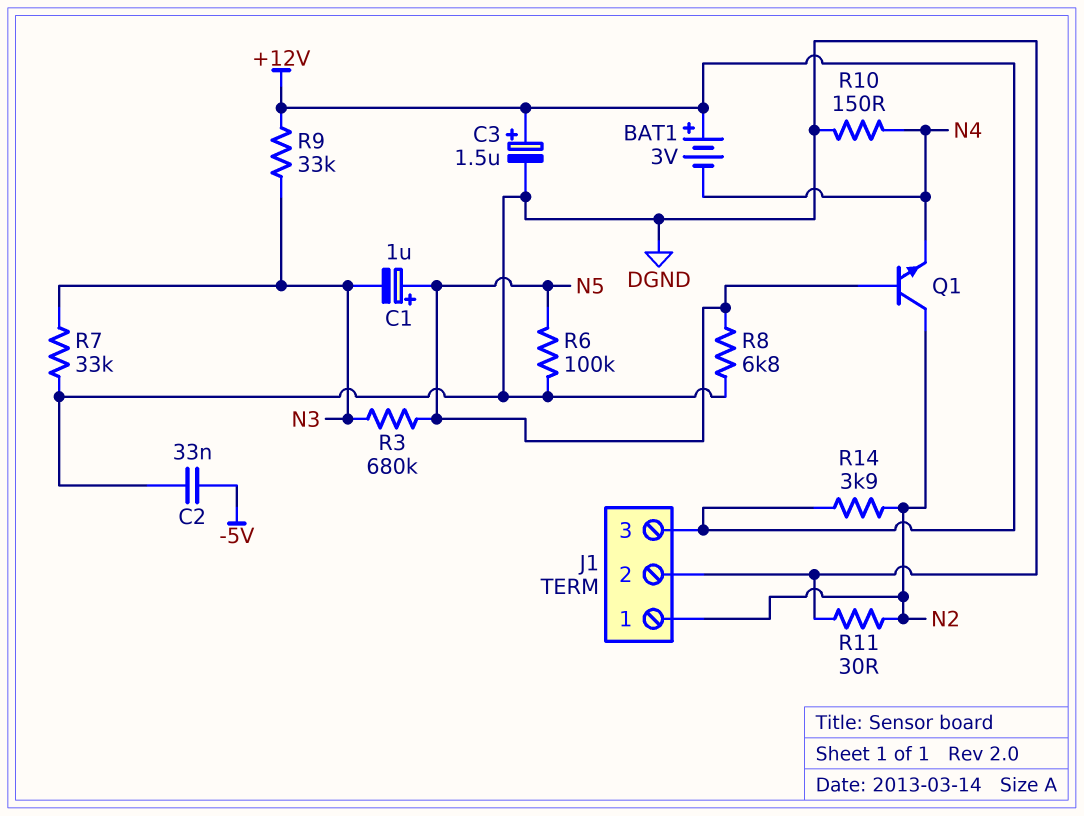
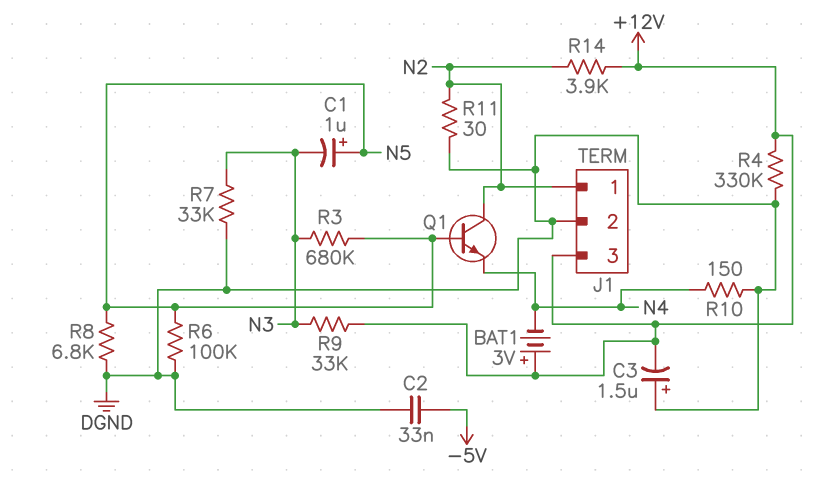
C3: 1.5uF (plus +12V, minus DGND) -> 1.5uF (plus DGND, minus +12V)
R4: none -> 330k (+12V, DGND)

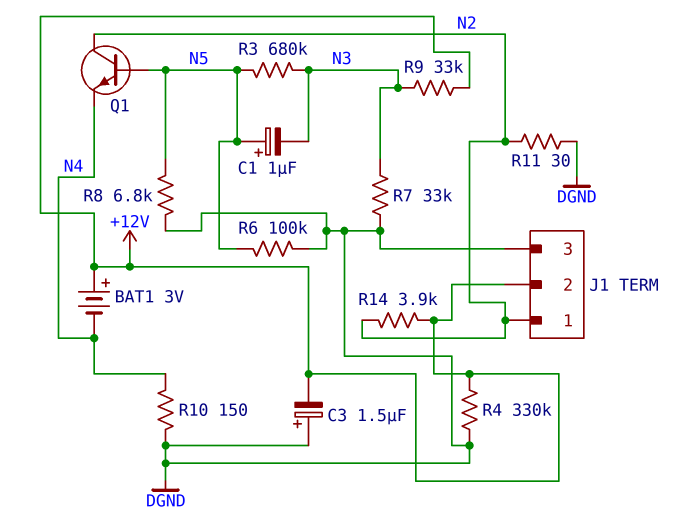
C2: 33nF (-5V, DGND) -> none
J1 pin 2: DGND -> +12V
J1 pin 3: +12V -> DGND

